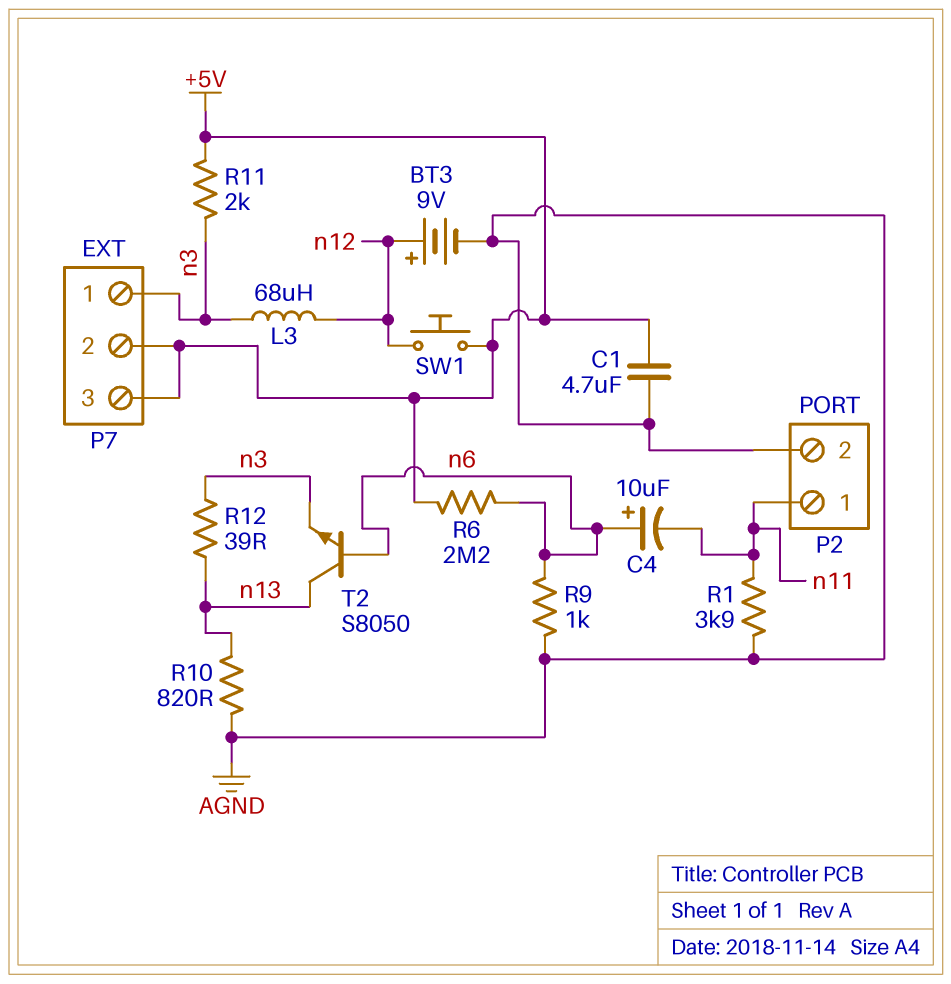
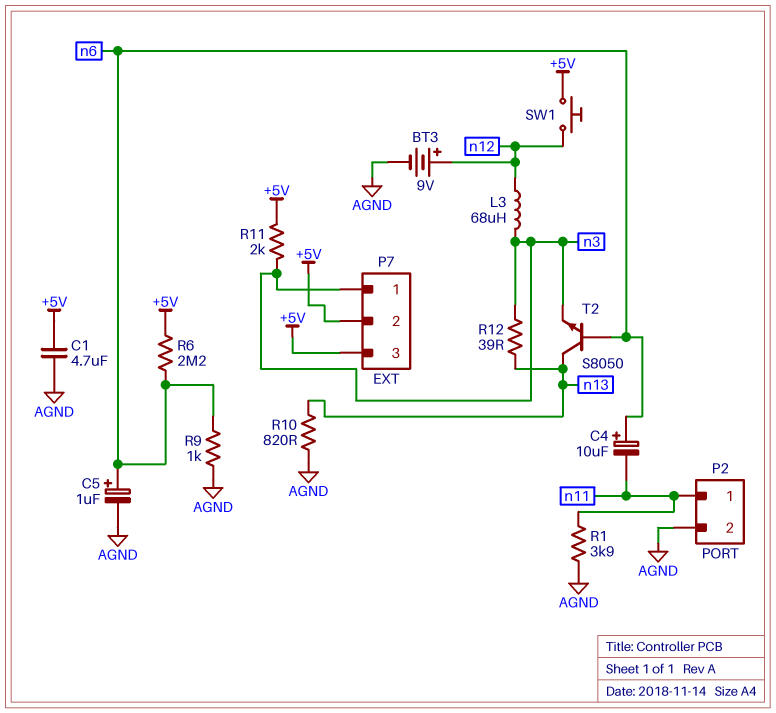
C5: none -> 1uF (plus n6, minus AGND)

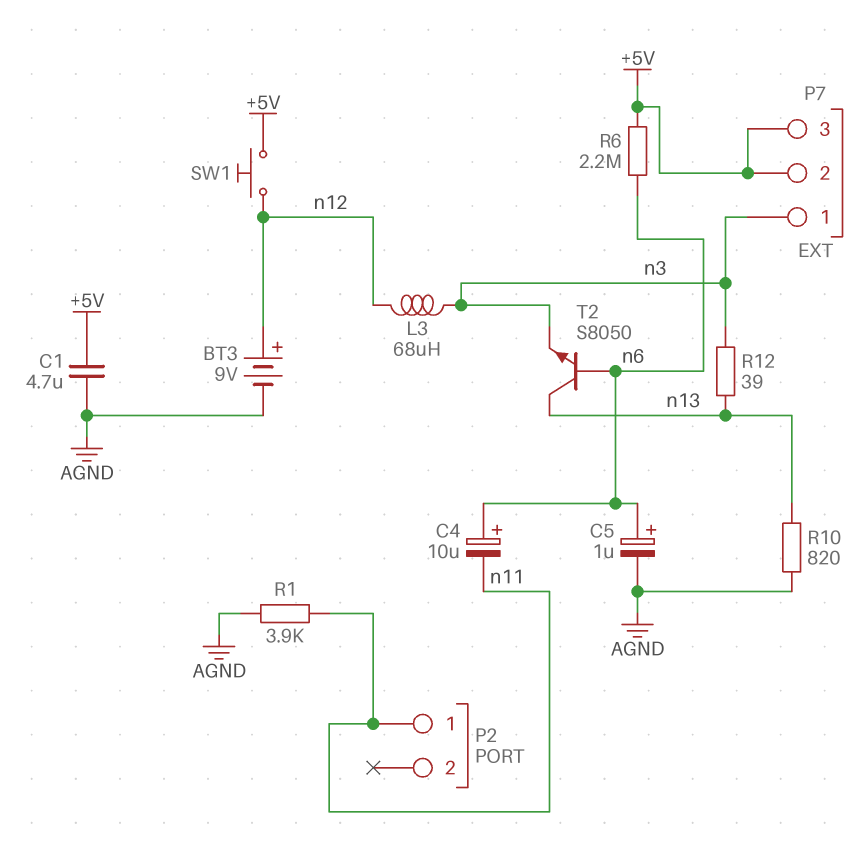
P2 pin 2: AGND -> none
R9: 1k (AGND, n6) -> none
R11: 2k (+5V, n3) -> none

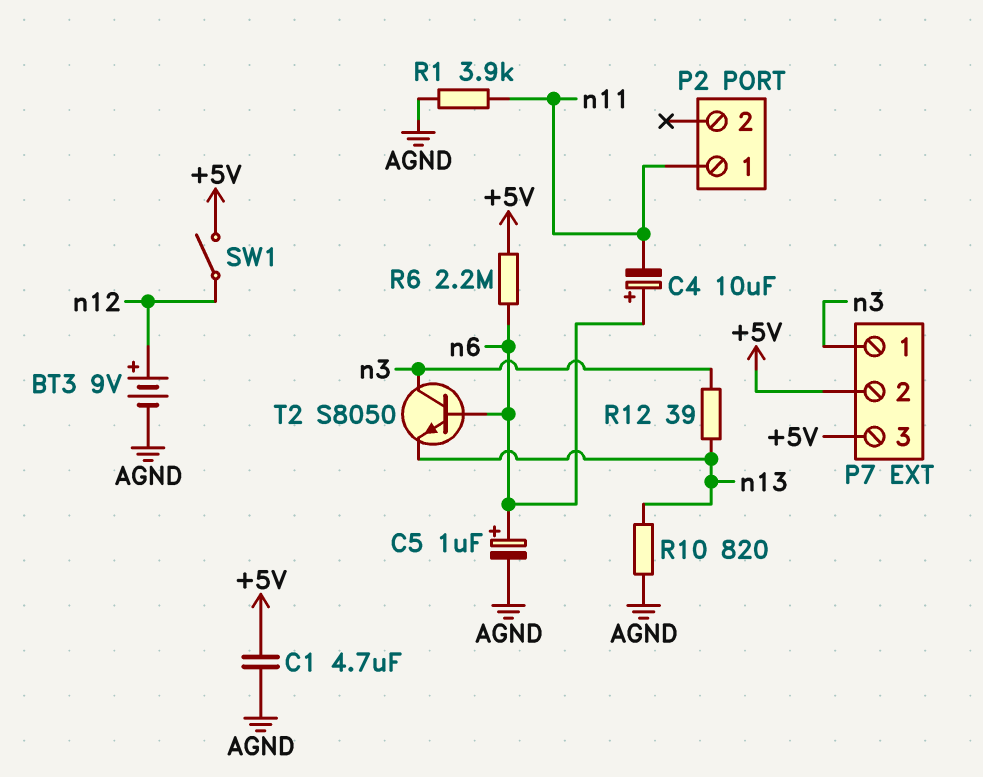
L3: 68uH (n3, n12) -> none
SW1: button (+5V, n12) -> switch (+5V, n12)
T2: NPN S8050 (B n6, C n13, E n3) -> NPN S8050 (B n6, C n3, E n13)

